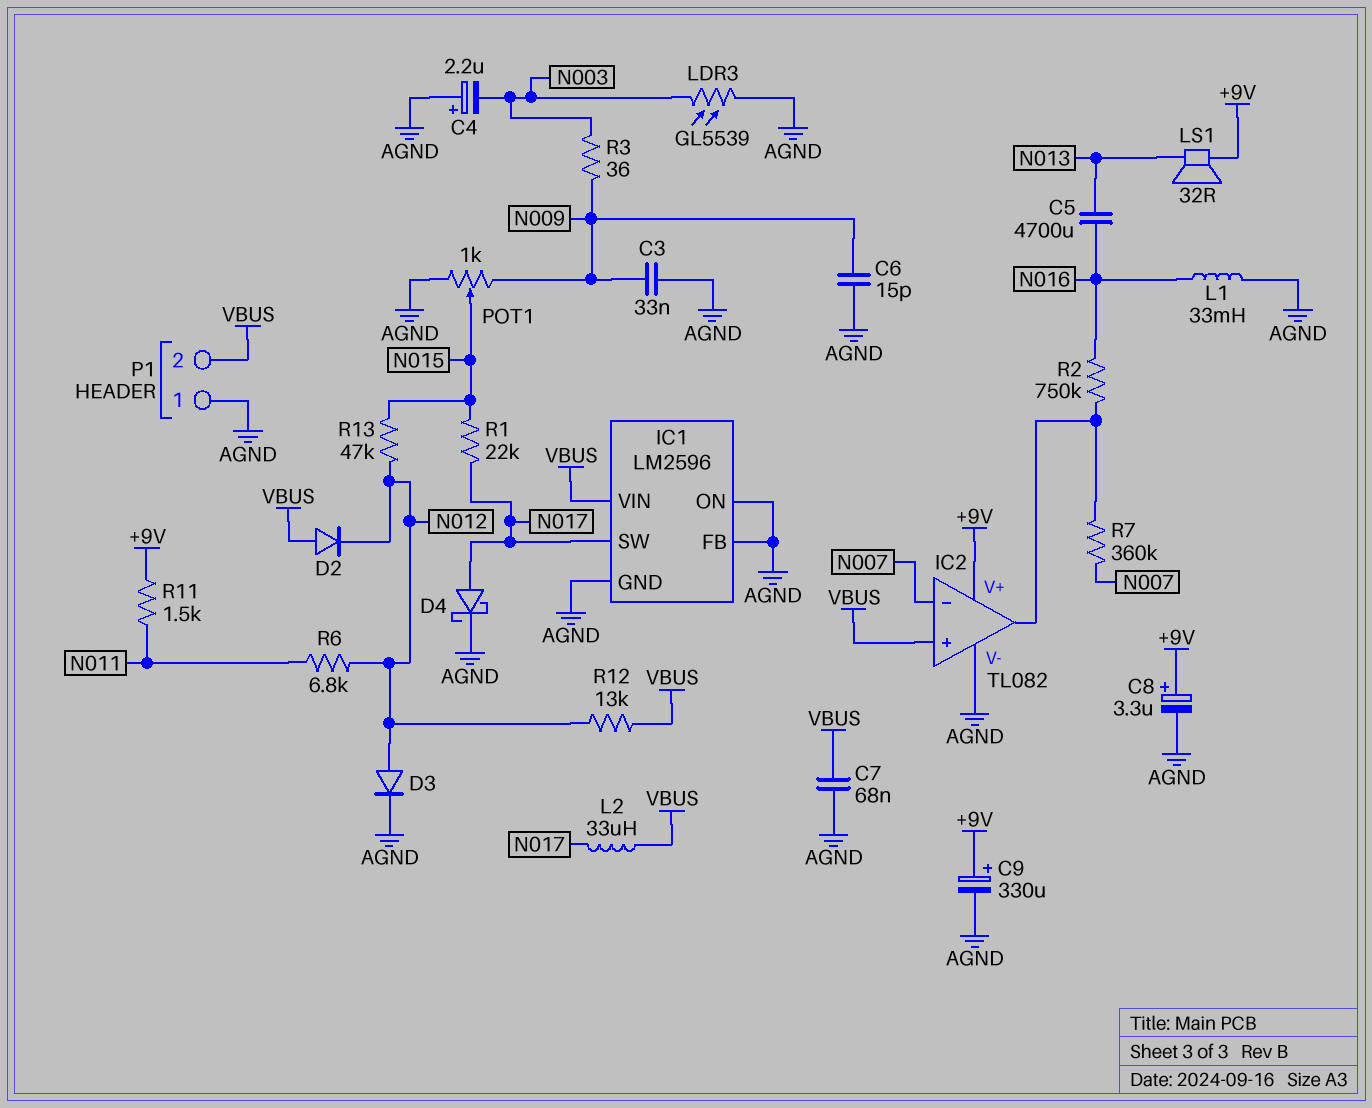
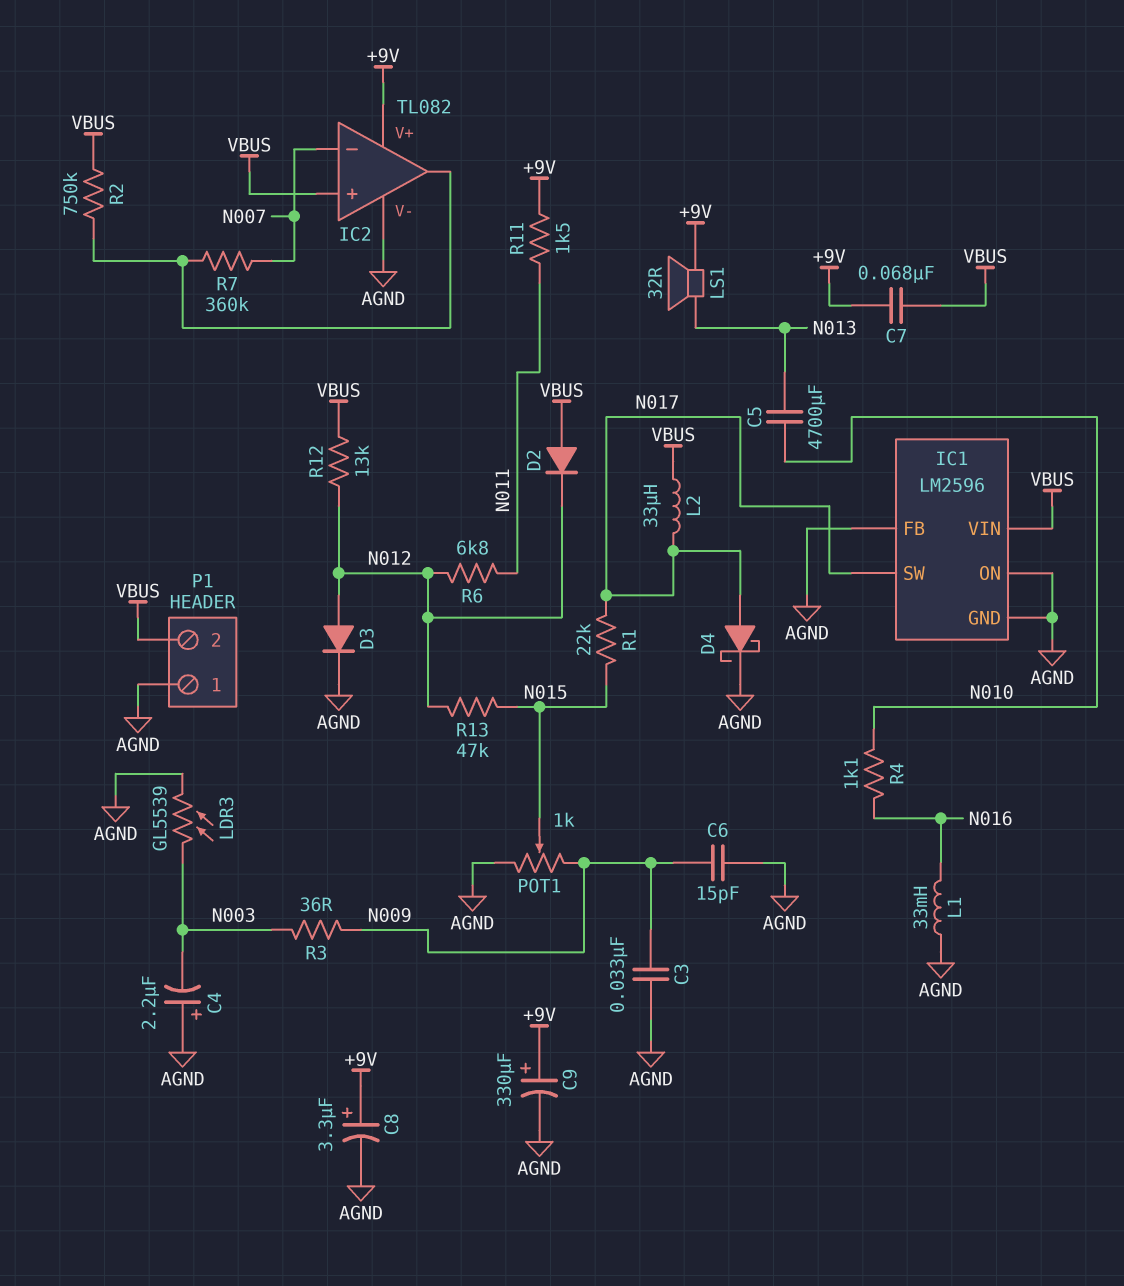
C5: 4700uF (N013, N016) -> 4700uF (N010, N013)
C7: 68nF (AGND, VBUS) -> 68nF (+9V, VBUS)
R2: 750k (IC2/out, N016) -> 750k (IC2/out, VBUS)
R4: none -> 1.1k (N010, N016)

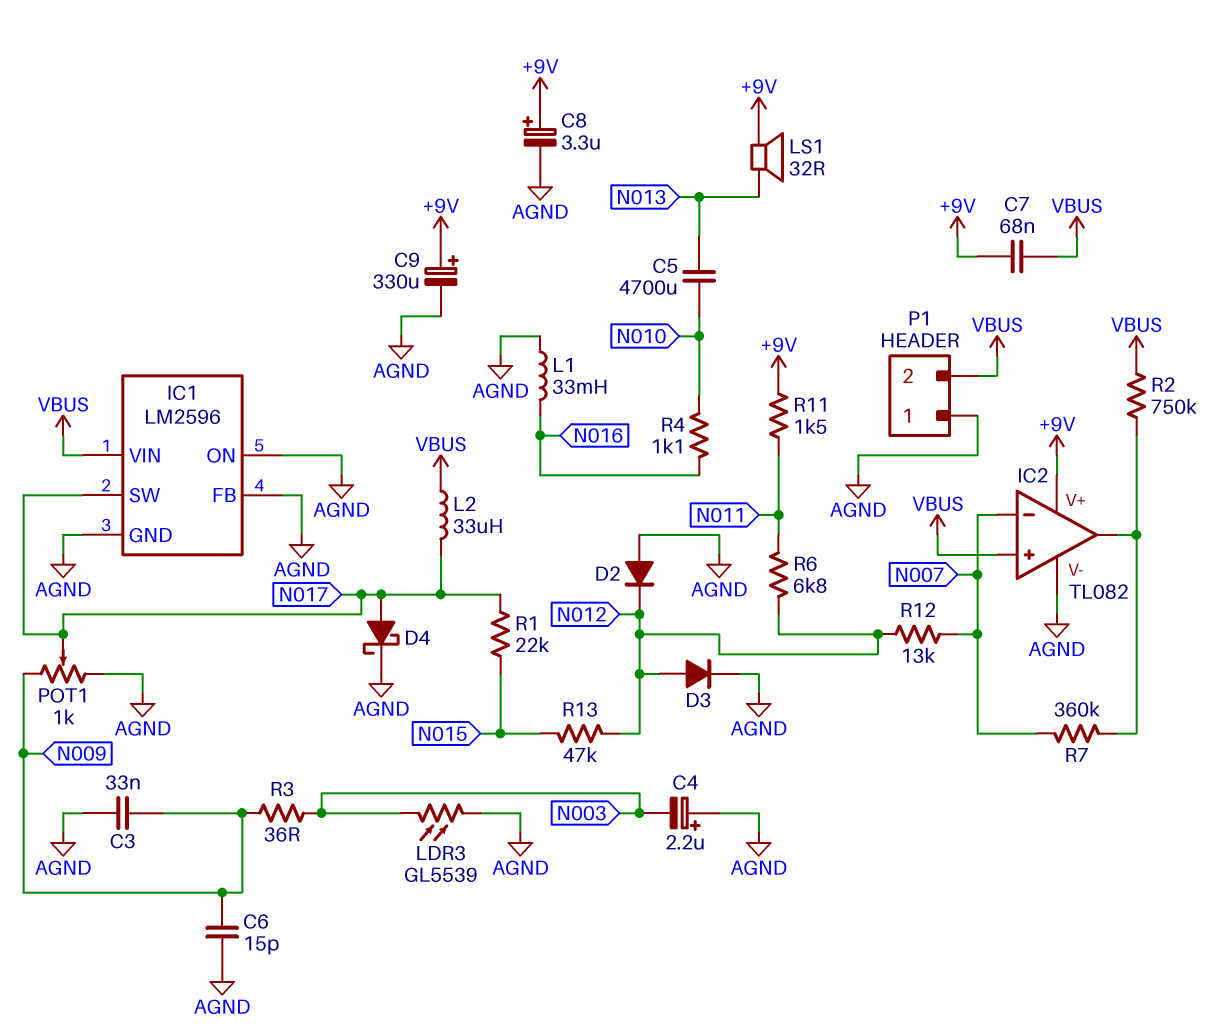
D2: diode (A VBUS, K N012) -> diode (A AGND, K N012)
POT1: 1k (AGND, N009, wiper N015) -> 1k (AGND, N009, wiper N017)
R12: 13k (N012, VBUS) -> 13k (N007, N012)

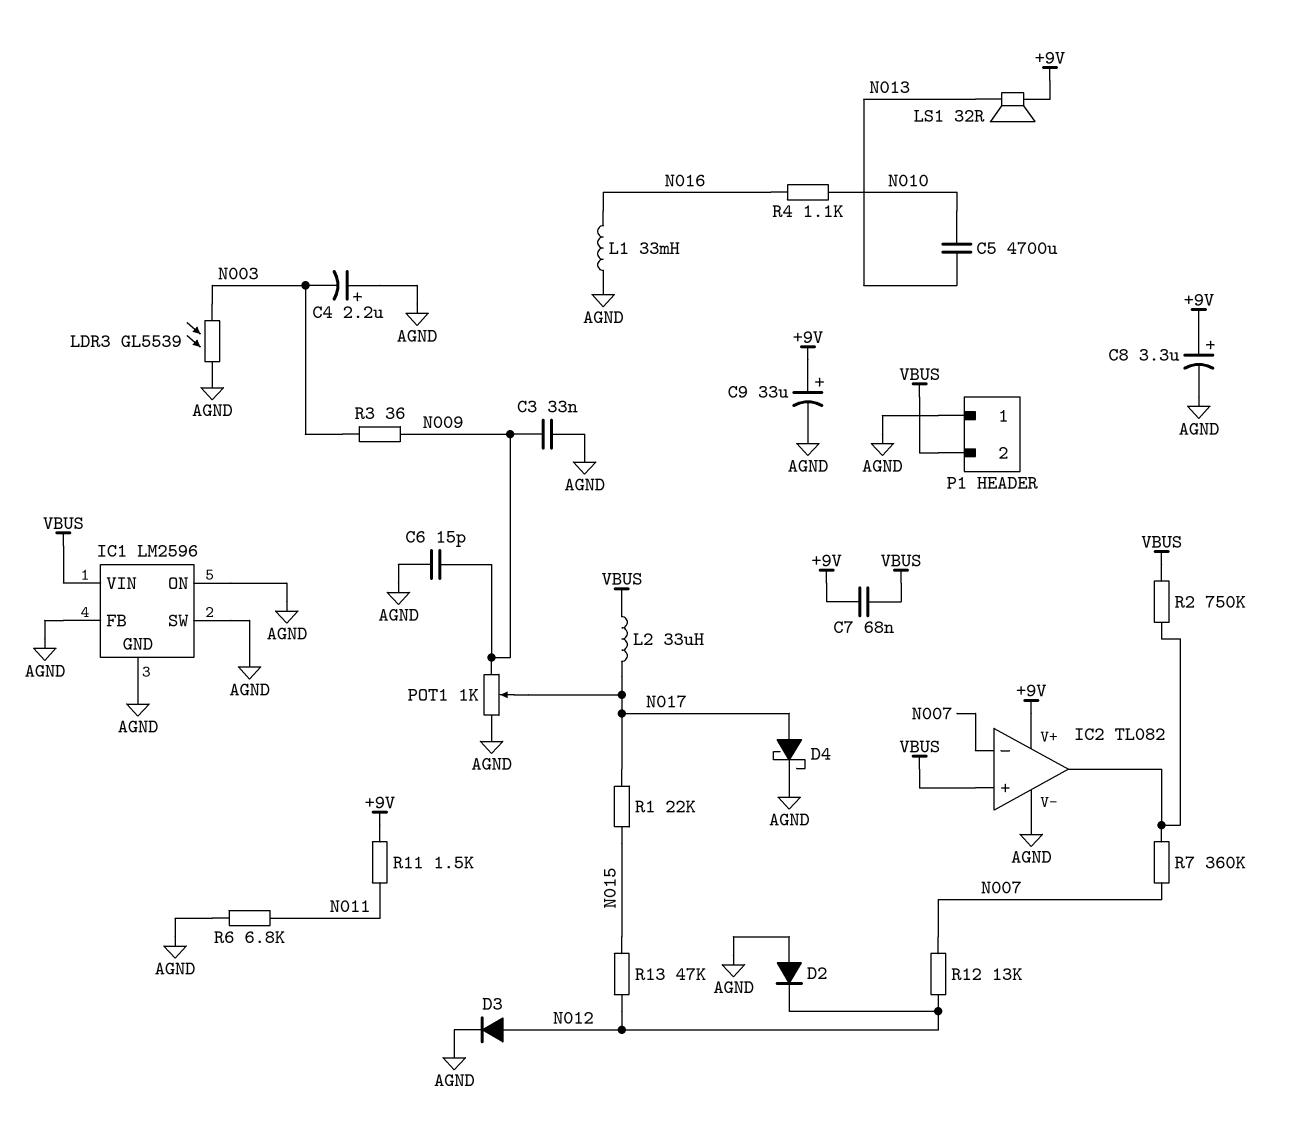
C9: 330uF (plus +9V, minus AGND) -> 33uF (plus +9V, minus AGND)
IC1 pin SW: N017 -> AGND
R6: 6.8k (N011, N012) -> 6.8k (AGND, N011)

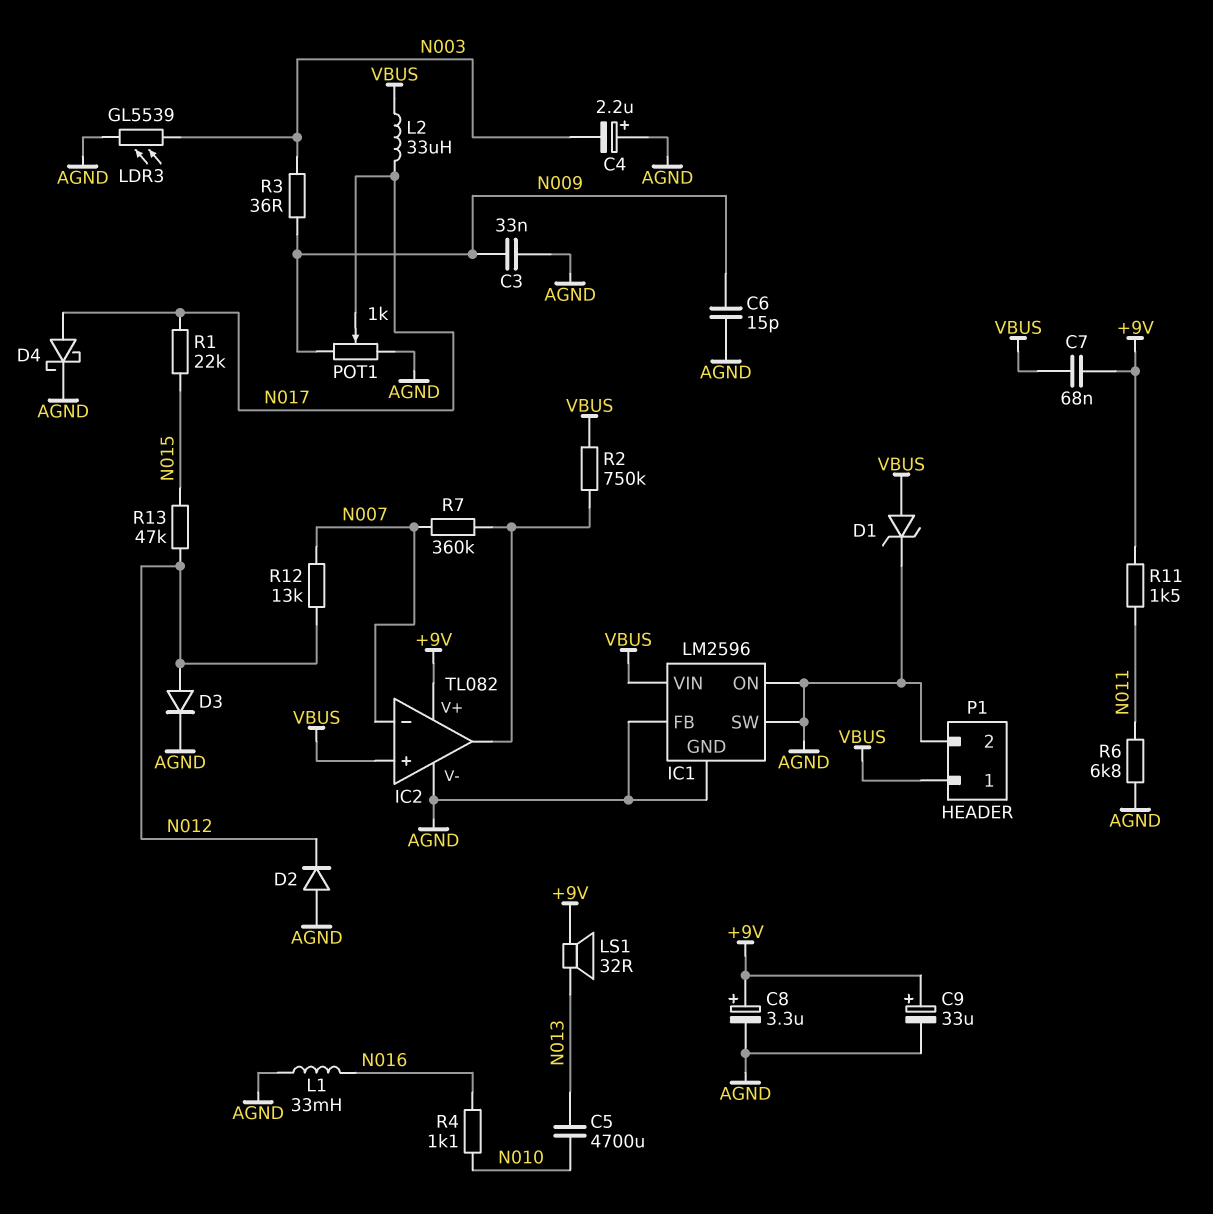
D1: none -> zener (A VBUS, K AGND)
P1 pin 1: AGND -> VBUS
P1 pin 2: VBUS -> AGND

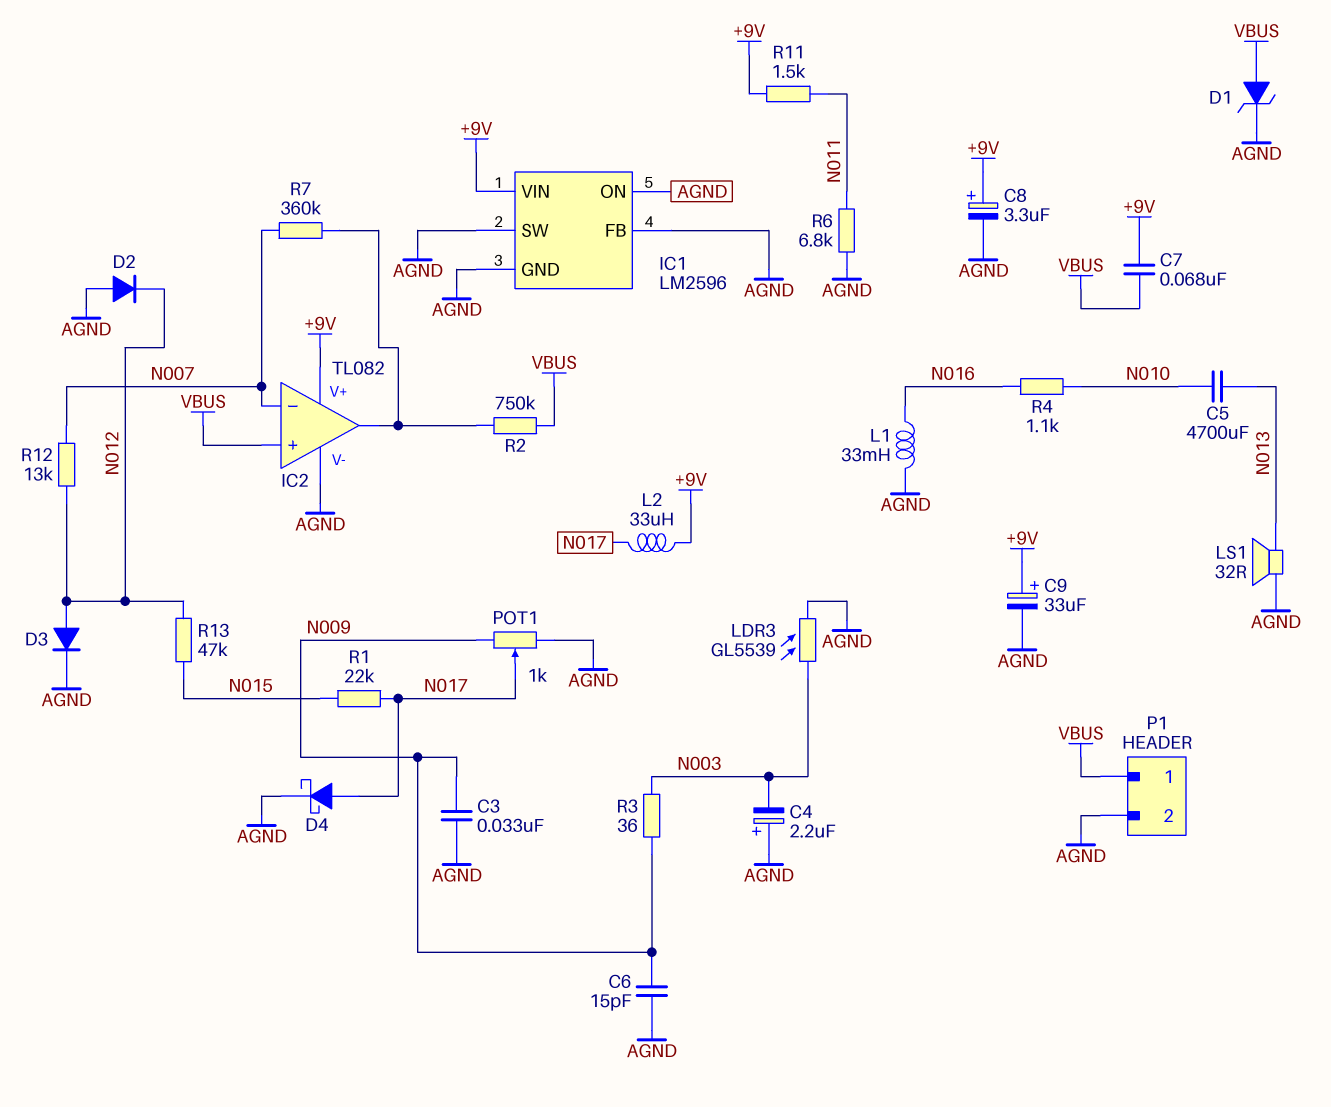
IC1 pin VIN: VBUS -> +9V
L2: 33uH (N017, VBUS) -> 33uH (+9V, N017)
LS1: speaker 32R (+9V, N013) -> speaker 32R (AGND, N013)

